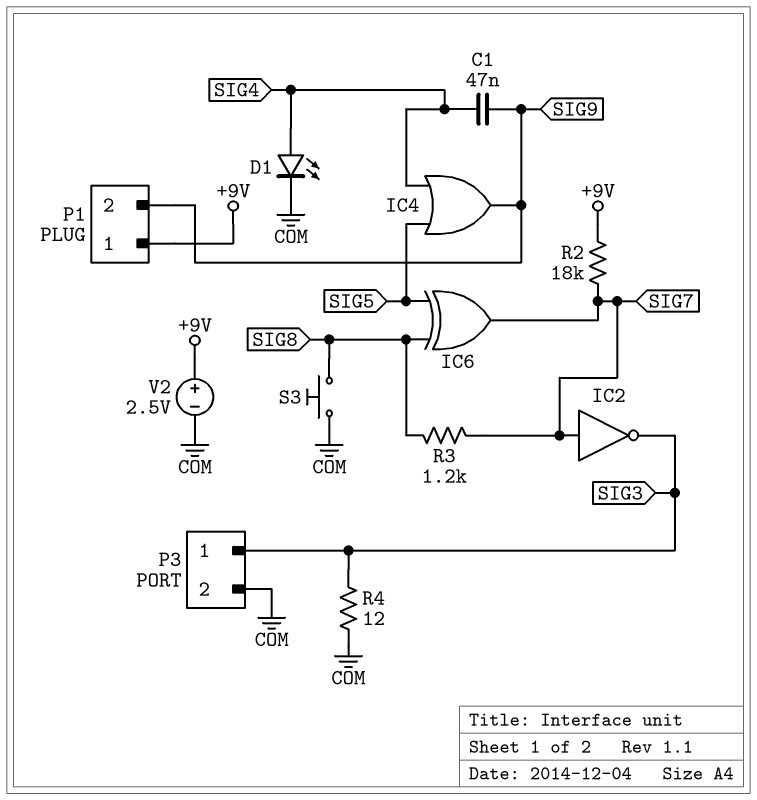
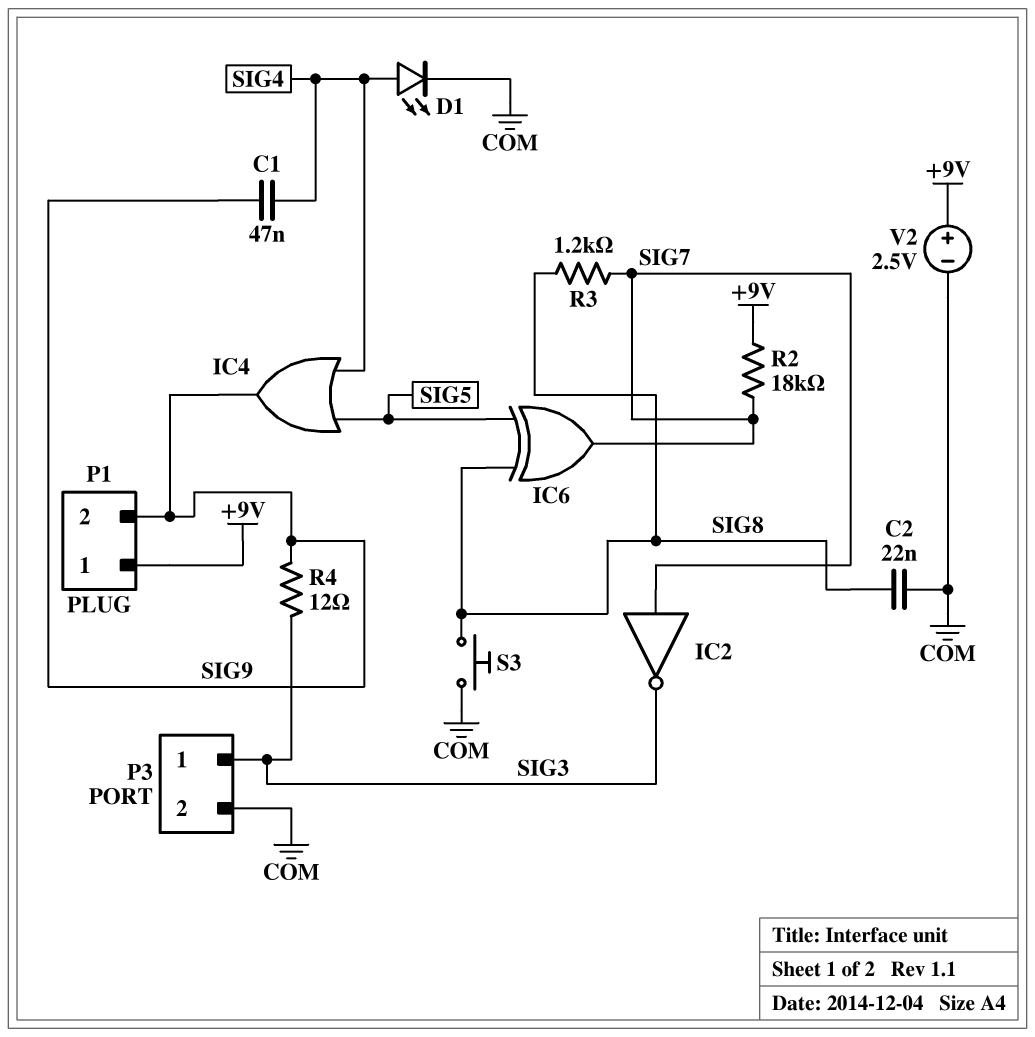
C2: none -> 22nF (COM, SIG8)
R4: 12 (COM, SIG3) -> 12 (SIG3, SIG9)

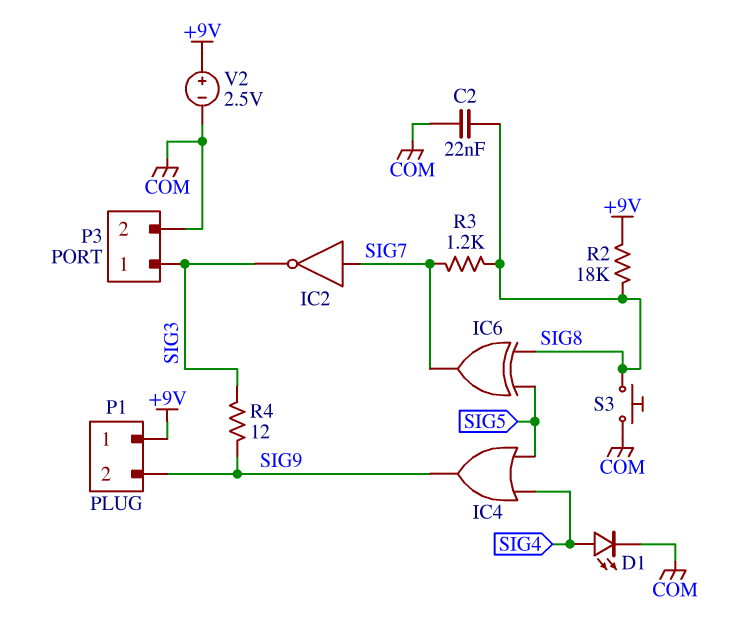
C1: 47nF (SIG4, SIG9) -> none
R2: 18k (+9V, SIG7) -> 18k (+9V, SIG8)

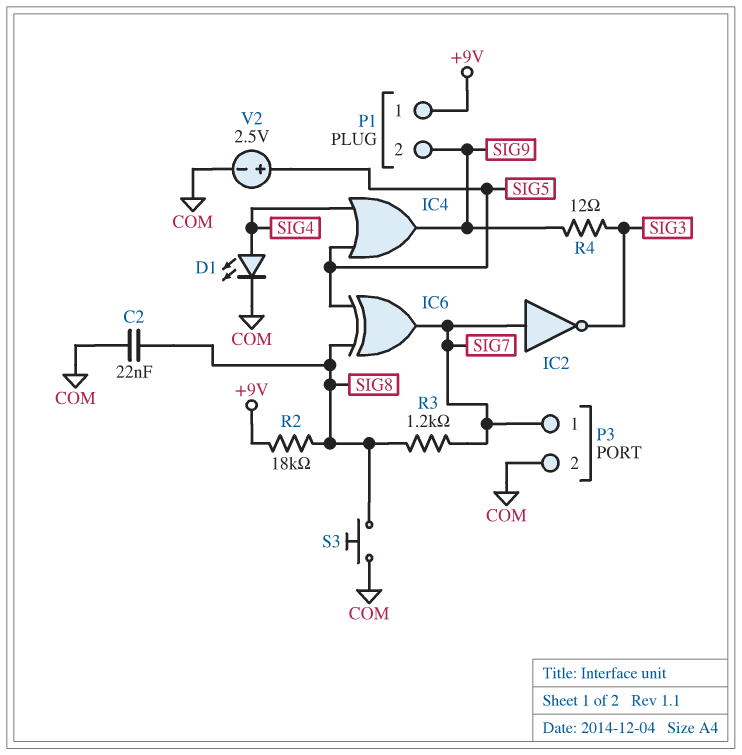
P3 pin 1: SIG3 -> SIG7
V2: 2.5V (plus +9V, minus COM) -> 2.5V (plus SIG5, minus COM)

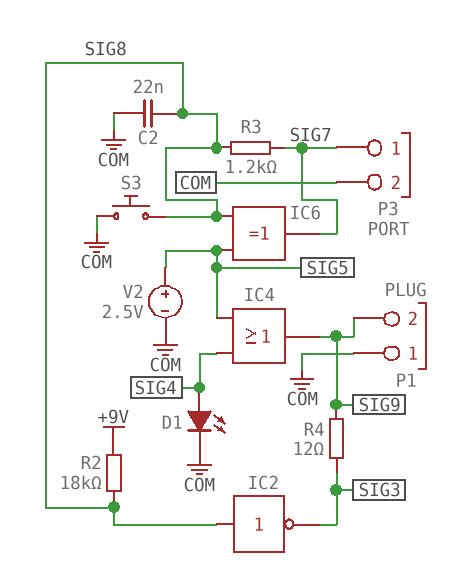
IC2: NOT (in SIG7, out SIG3) -> NOT (in SIG8, out SIG3)
P1 pin 1: +9V -> COM

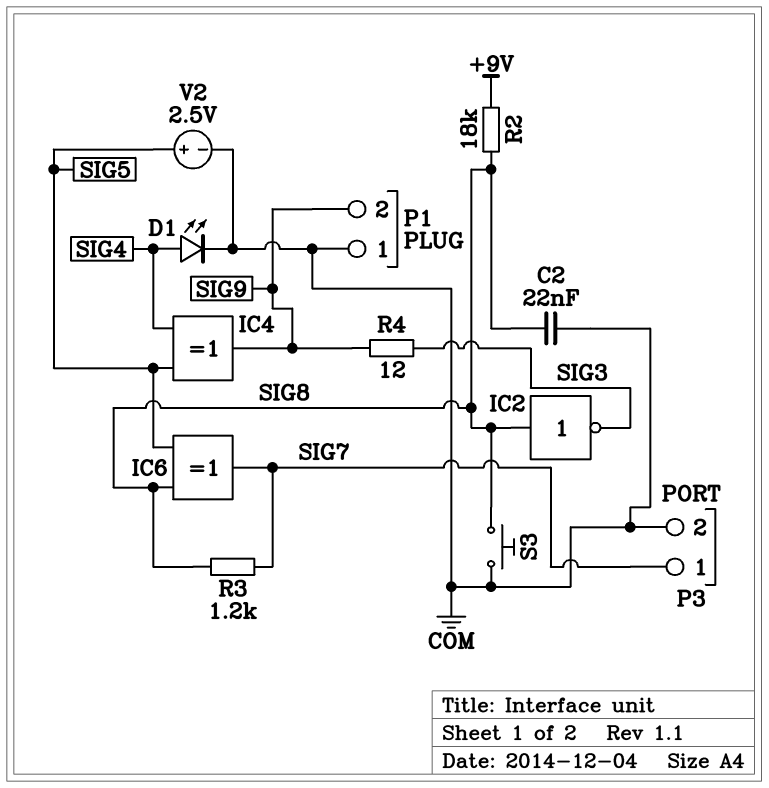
IC4: OR (in SIG4, in SIG5, out SIG9) -> XOR (in SIG4, in SIG5, out SIG9)

